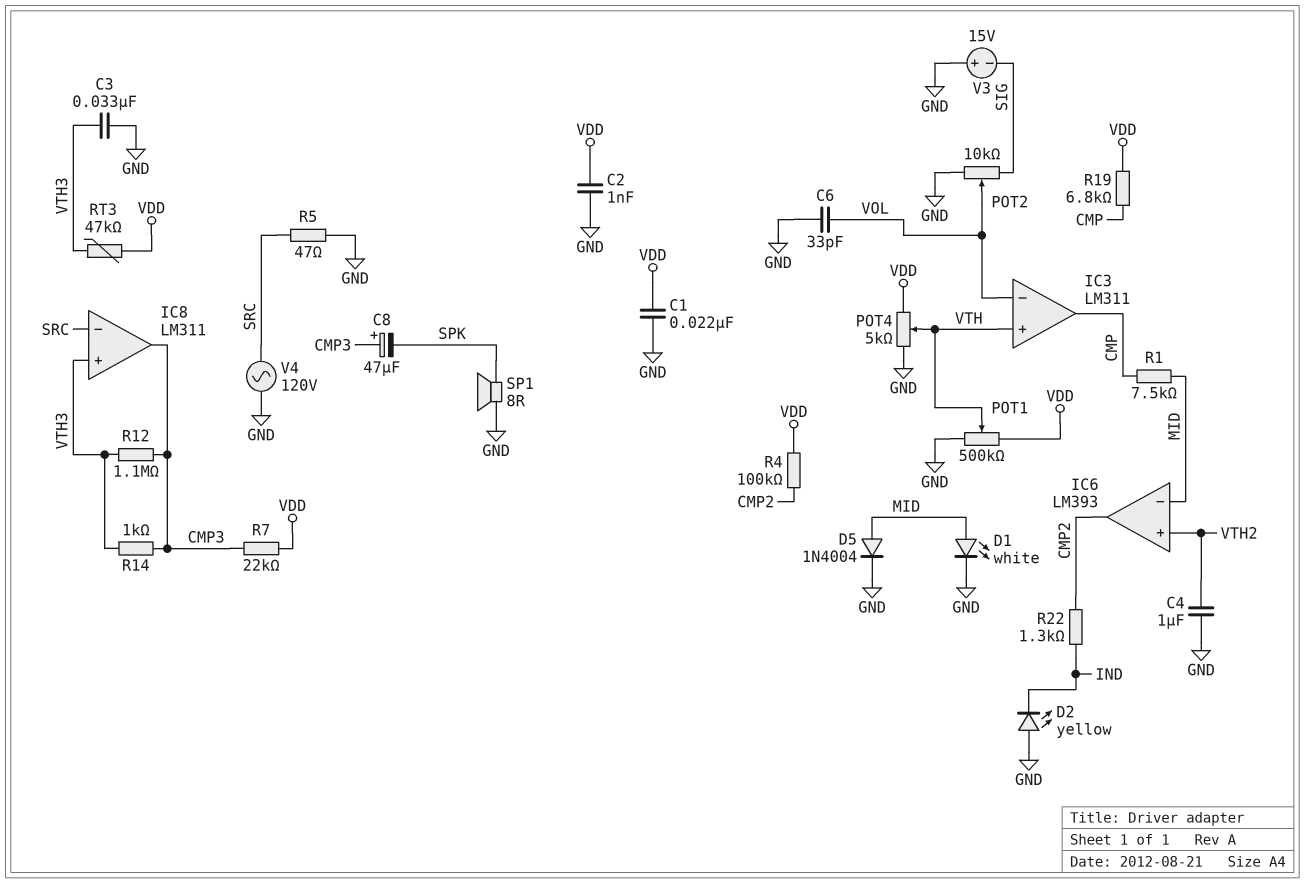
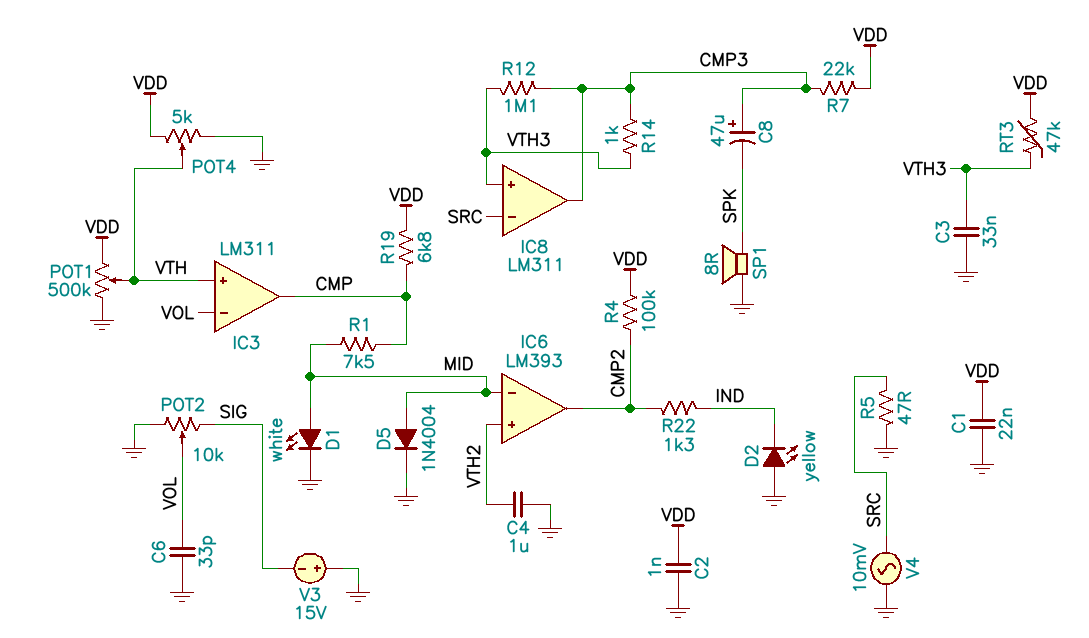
V4: AC 120V (GND, SRC) -> AC 10mV (GND, SRC)

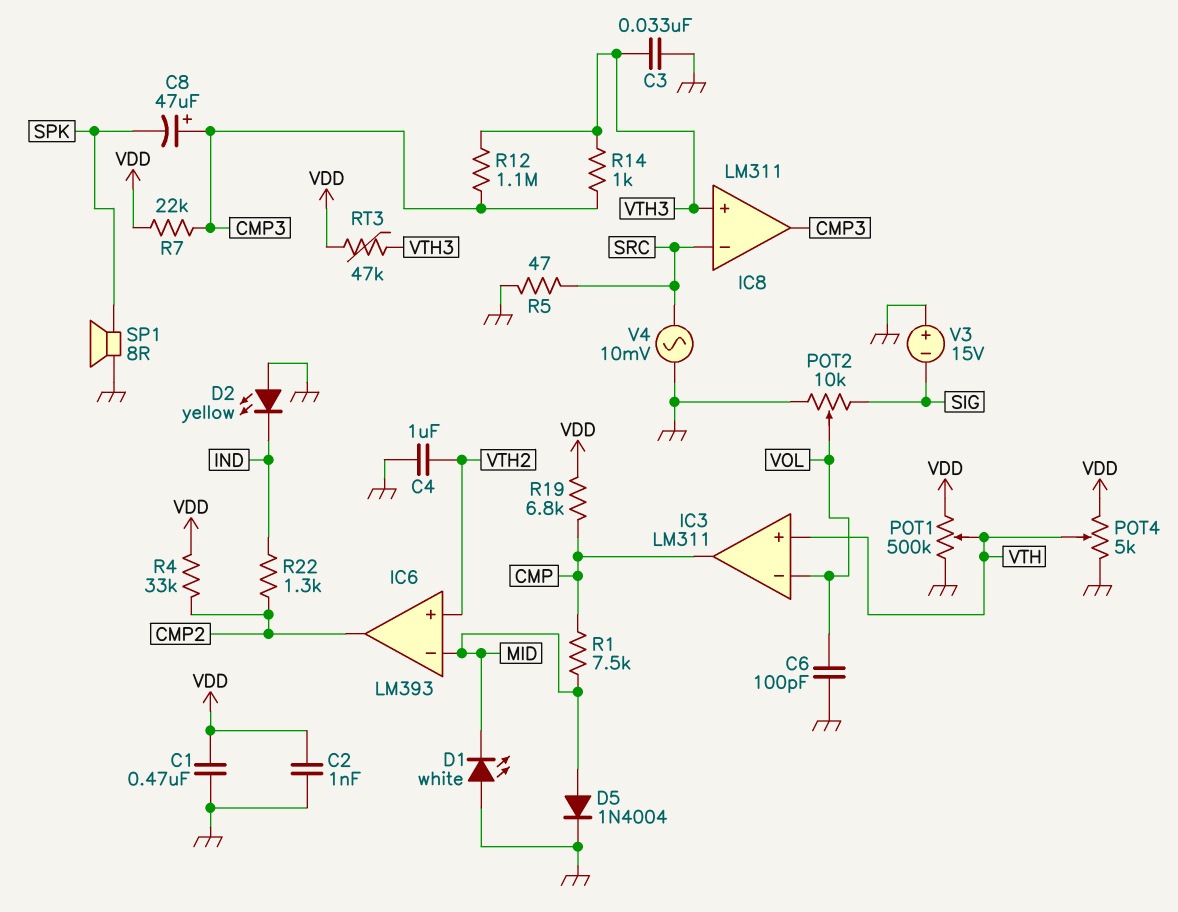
C1: 22nF (GND, VDD) -> 470nF (GND, VDD)
C6: 33pF (GND, VOL) -> 100pF (GND, VOL)
D1: LED white (A MID, K GND) -> LED white (A GND, K MID)
R4: 100k (CMP2, VDD) -> 33k (CMP2, VDD)

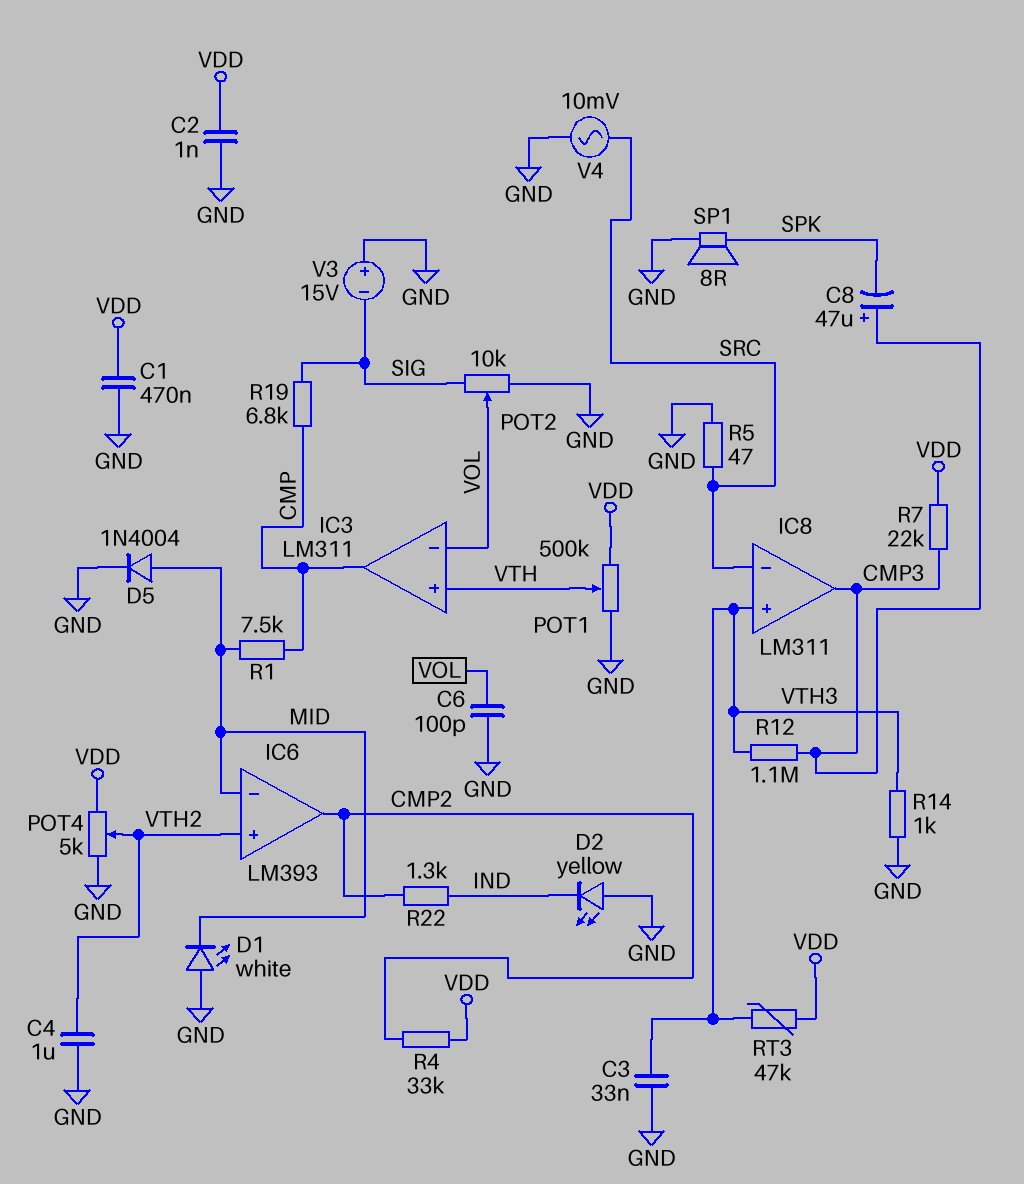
POT4: 5k (GND, VDD, wiper VTH) -> 5k (GND, VDD, wiper VTH2)
R14: 1k (CMP3, VTH3) -> 1k (GND, VTH3)
R19: 6.8k (CMP, VDD) -> 6.8k (CMP, SIG)

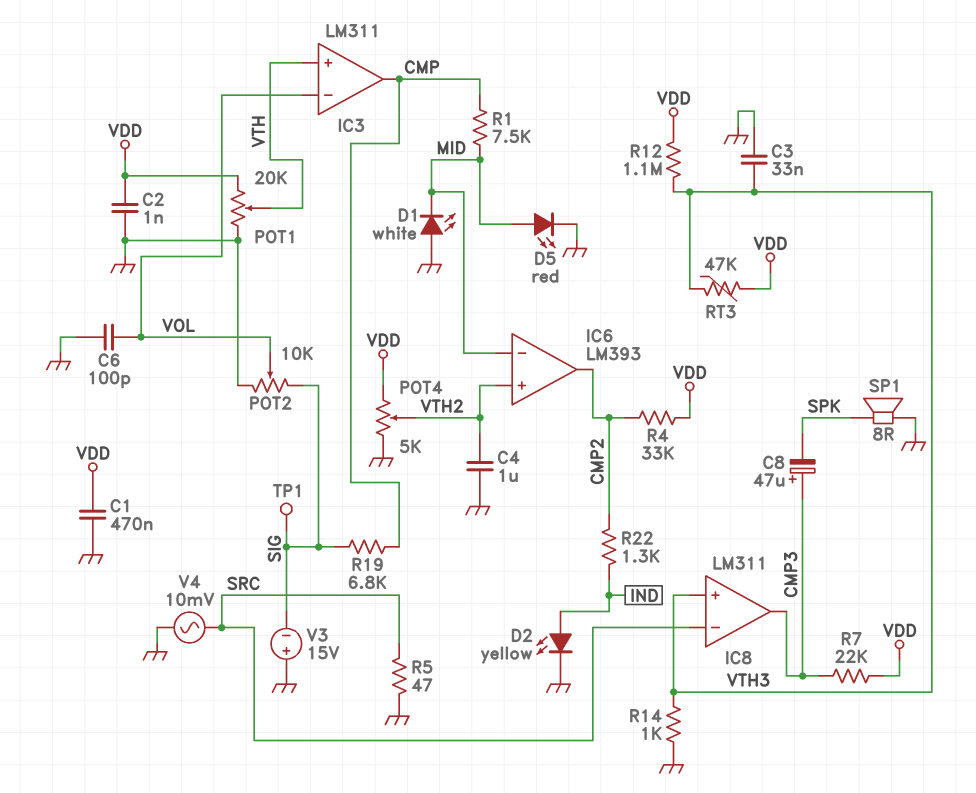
D2: LED yellow (A GND, K IND) -> LED yellow (A IND, K GND)
D5: diode 1N4004 (A MID, K GND) -> LED red (A MID, K GND)
POT1: 500k (GND, VDD, wiper VTH) -> 20k (GND, VDD, wiper VTH)
R12: 1.1M (CMP3, VTH3) -> 1.1M (VDD, VTH3)
TP1: none -> test point (SIG)

